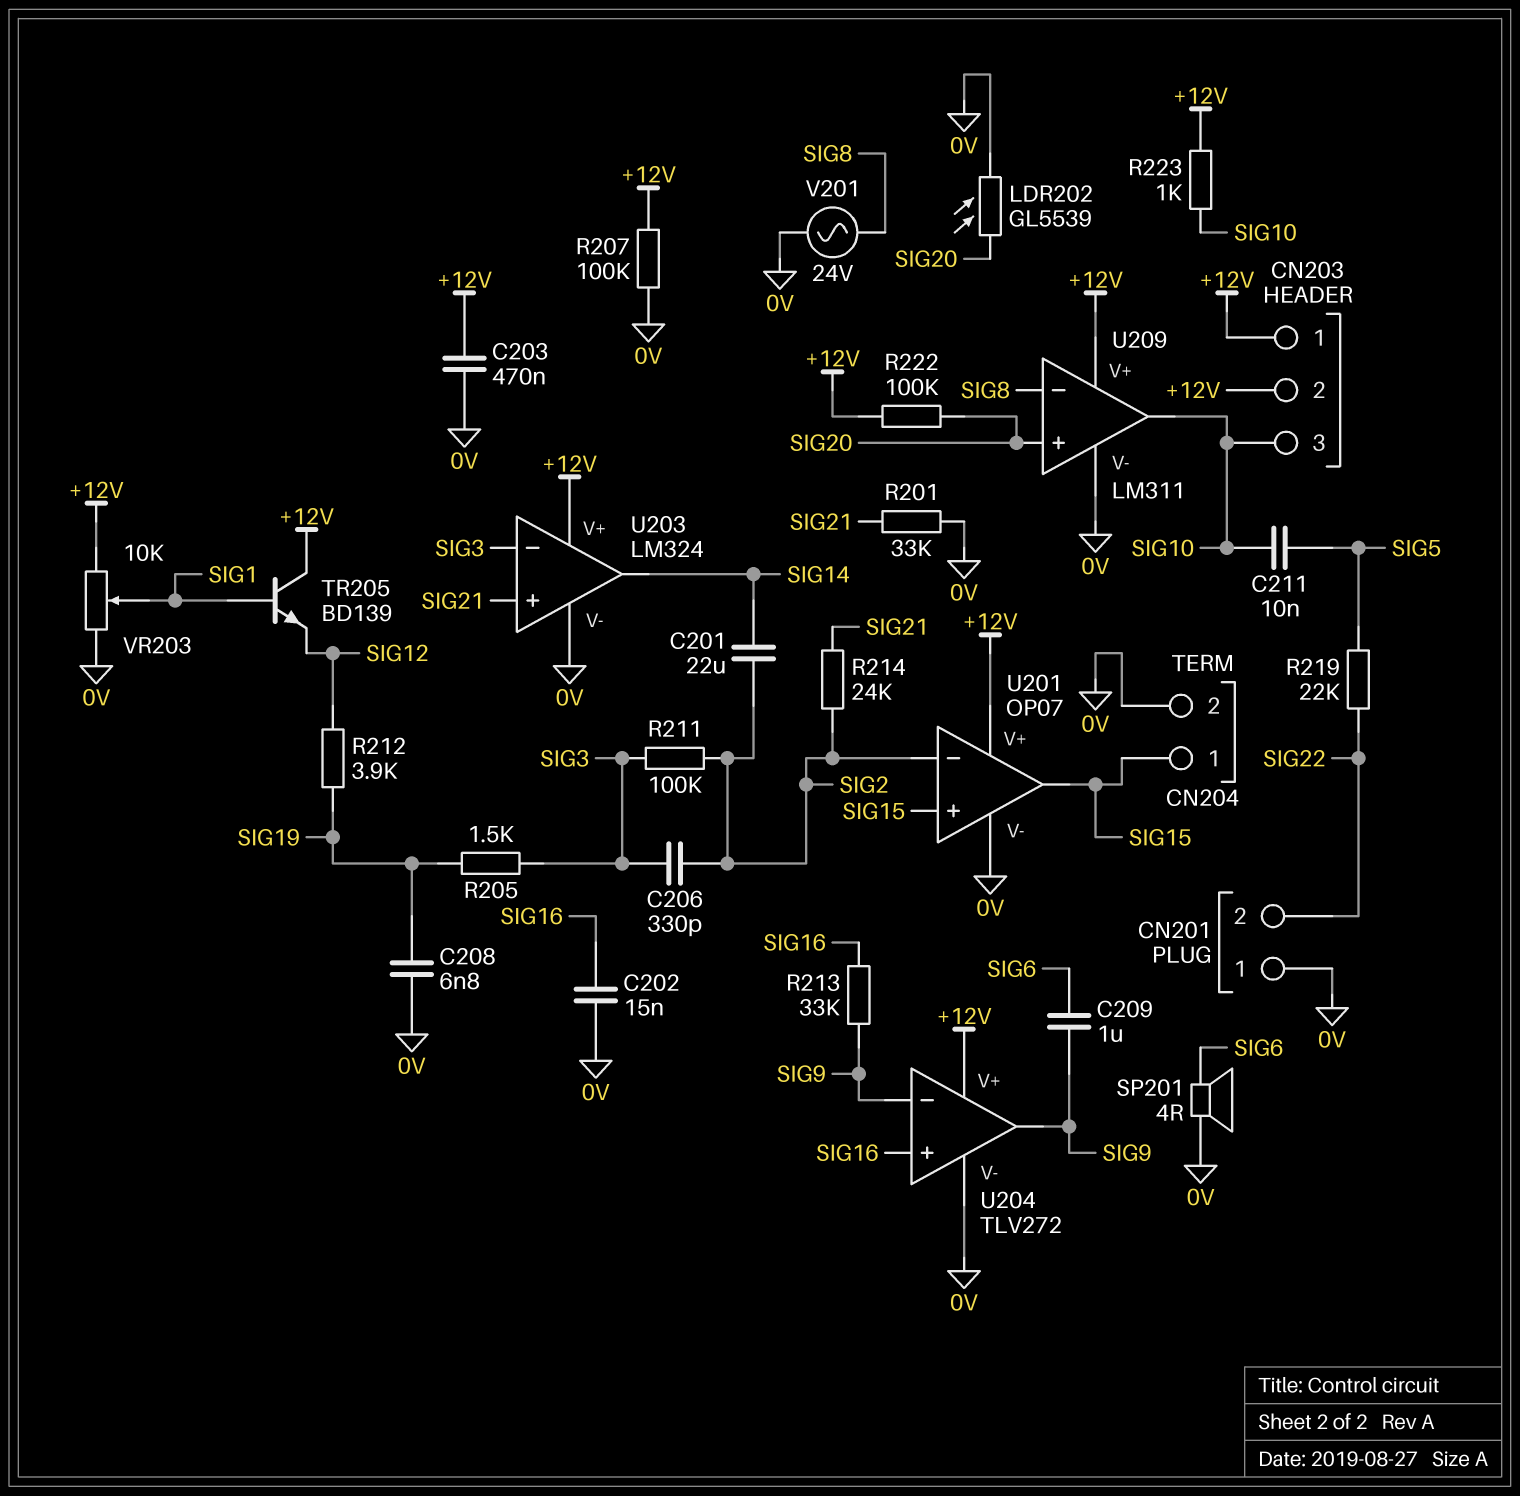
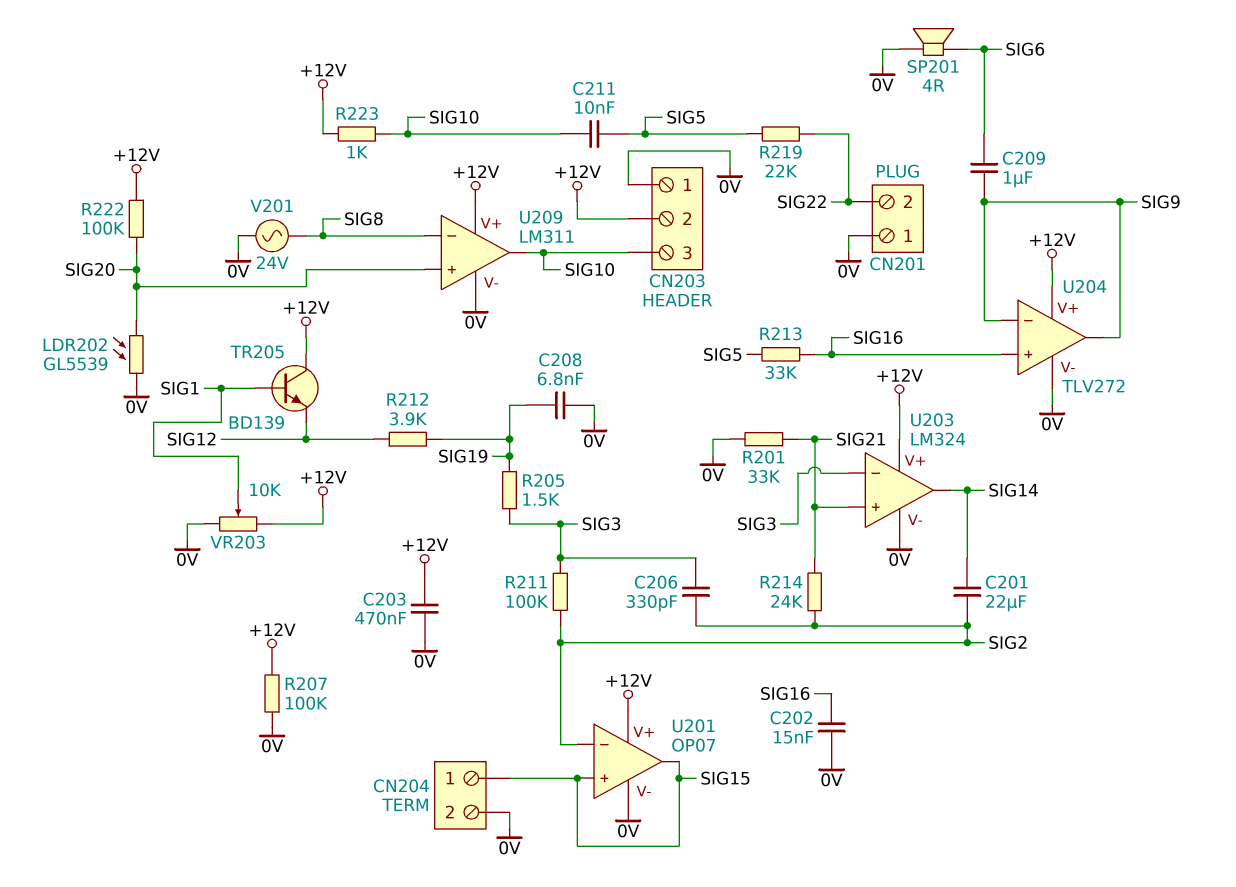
CN203 pin 1: +12V -> 0V
R213: 33k (SIG9, SIG16) -> 33k (SIG5, SIG16)

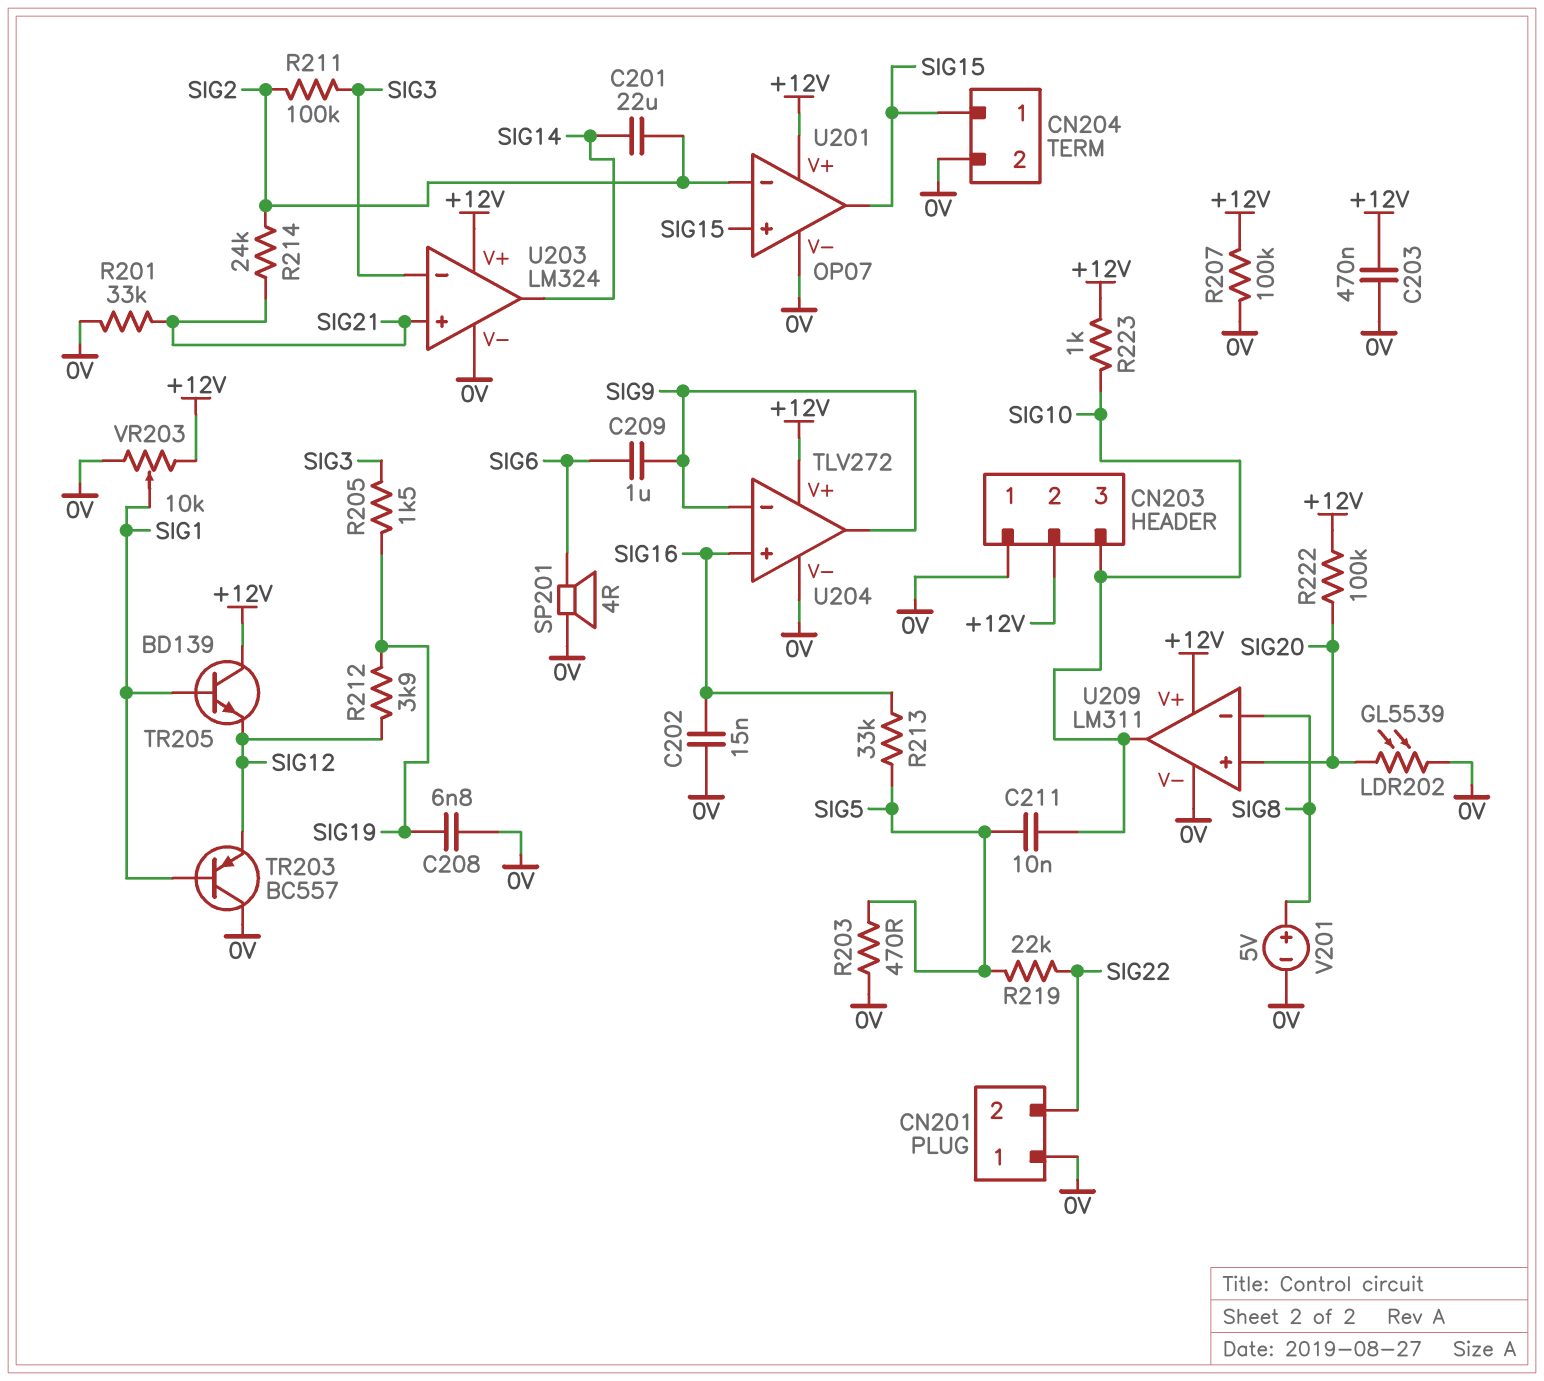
C206: 330pF (SIG2, SIG3) -> none
R203: none -> 470 (0V, SIG5)
TR203: none -> PNP BC557 (B SIG1, C 0V, E SIG12)
V201: AC 24V (0V, SIG8) -> 5V (plus SIG8, minus 0V)

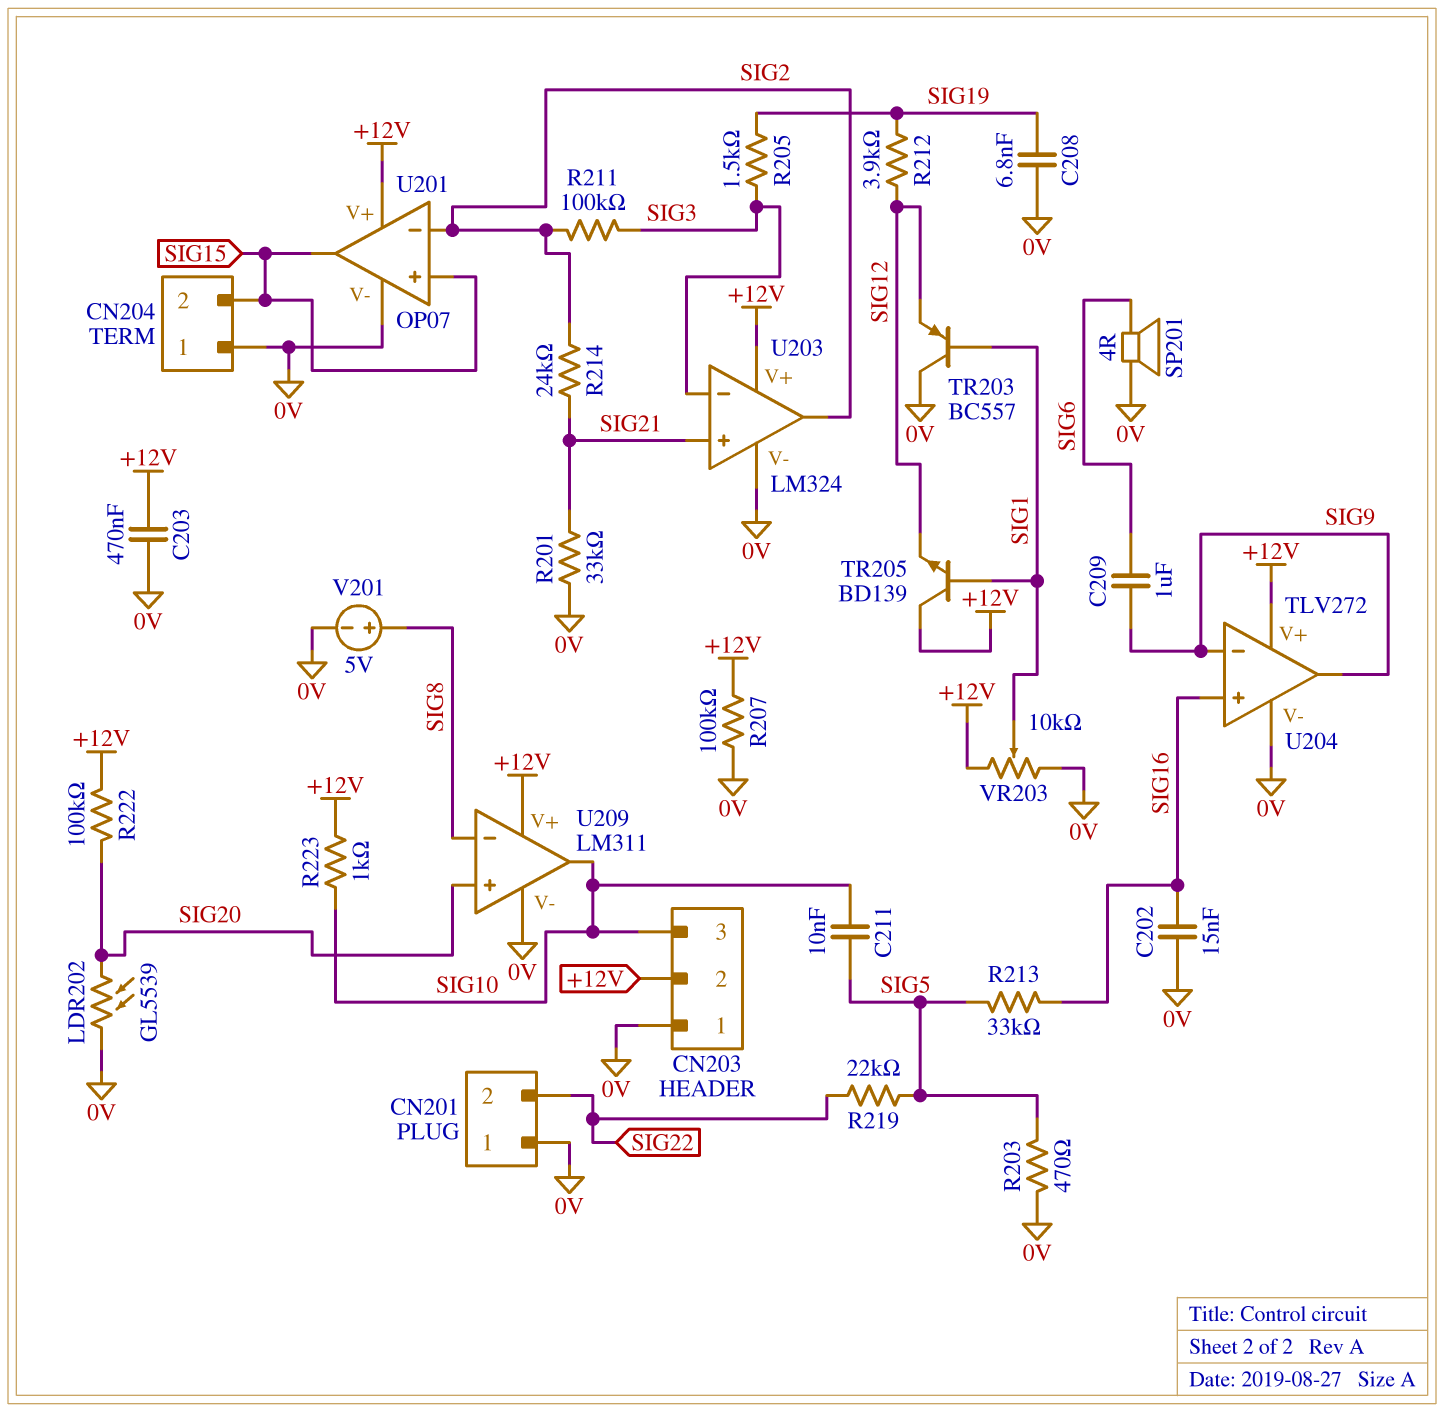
C201: 22uF (SIG2, SIG14) -> none
CN204 pin 1: SIG15 -> 0V
CN204 pin 2: 0V -> SIG15
U203 pin out: SIG14 -> SIG2

